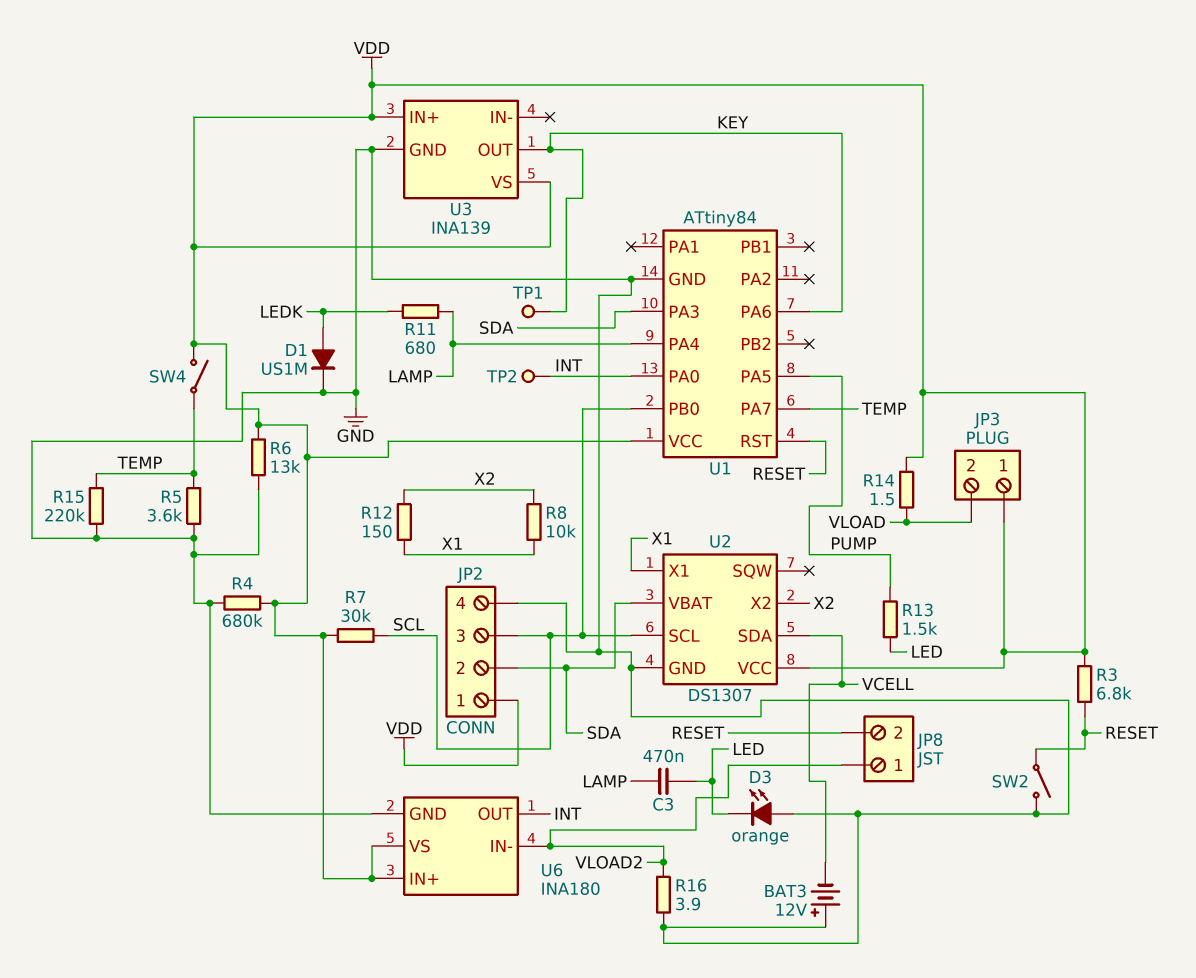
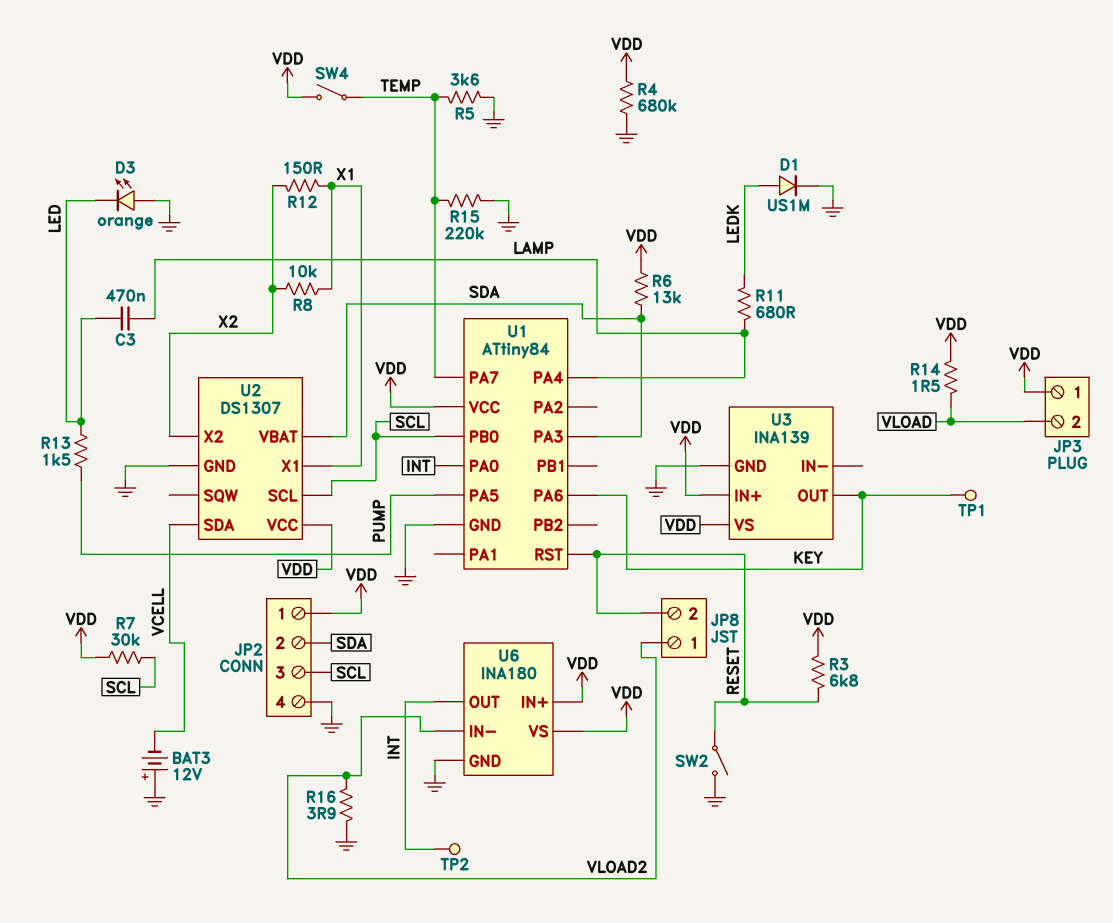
R6: 13k (GND, VDD) -> 13k (SDA, VDD)

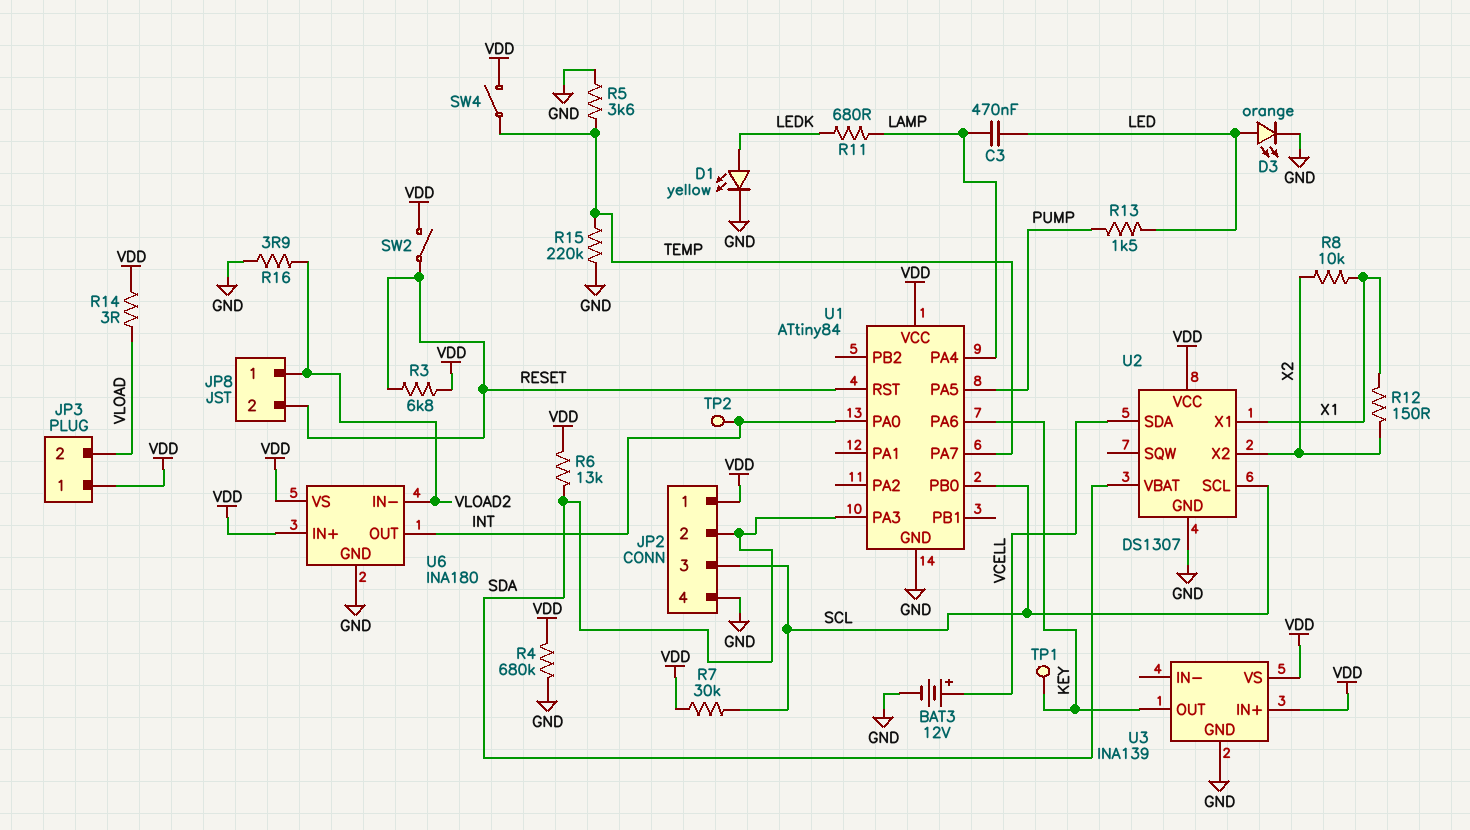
BAT3: 12V (plus GND, minus VCELL) -> 12V (plus VCELL, minus GND)
D1: diode US1M (A LEDK, K GND) -> LED yellow (A LEDK, K GND)
D3: LED orange (A GND, K LED) -> LED orange (A LED, K GND)
R14: 1.5 (VDD, VLOAD) -> 3 (VDD, VLOAD)
SW2: switch (GND, RESET) -> switch (RESET, VDD)

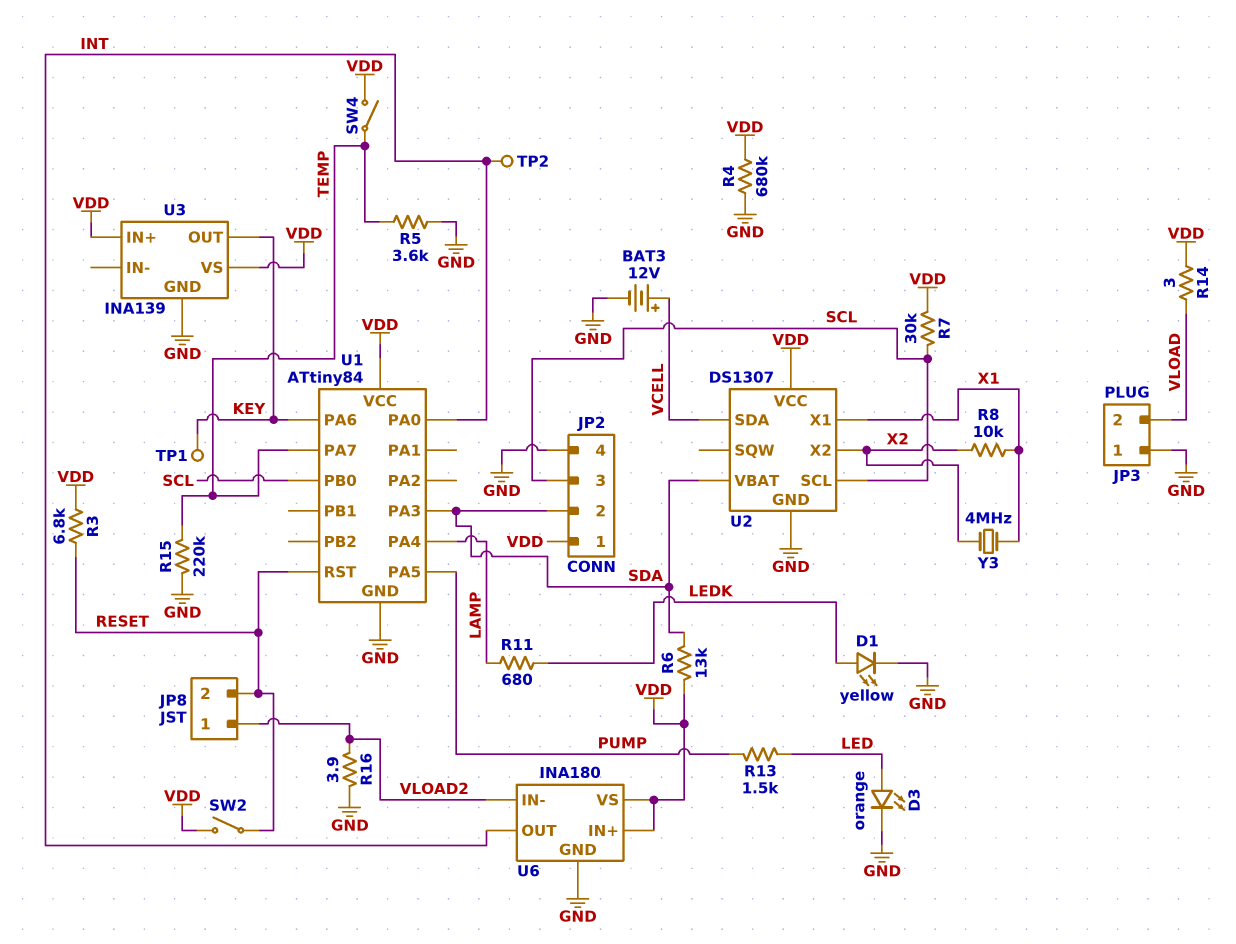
C3: 470nF (LAMP, LED) -> none
JP3 pin 1: VDD -> GND
R12: 150 (X1, X2) -> none
Y3: none -> 4MHz (X1, X2)

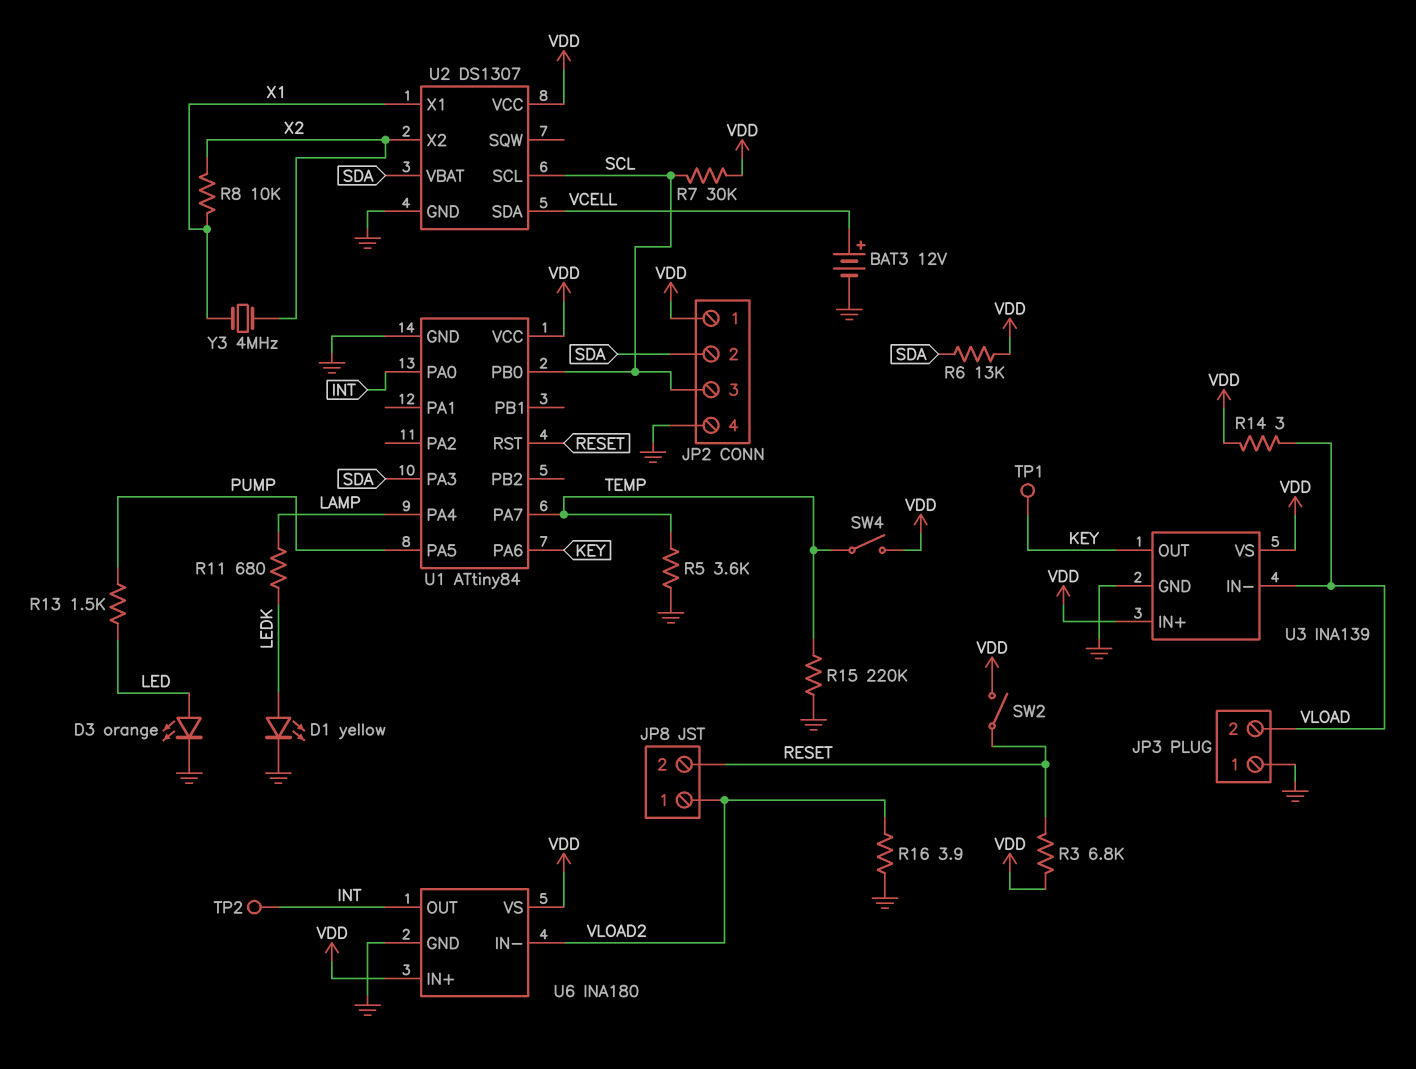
R4: 680k (GND, VDD) -> none
U3 pin IN-: none -> VLOAD

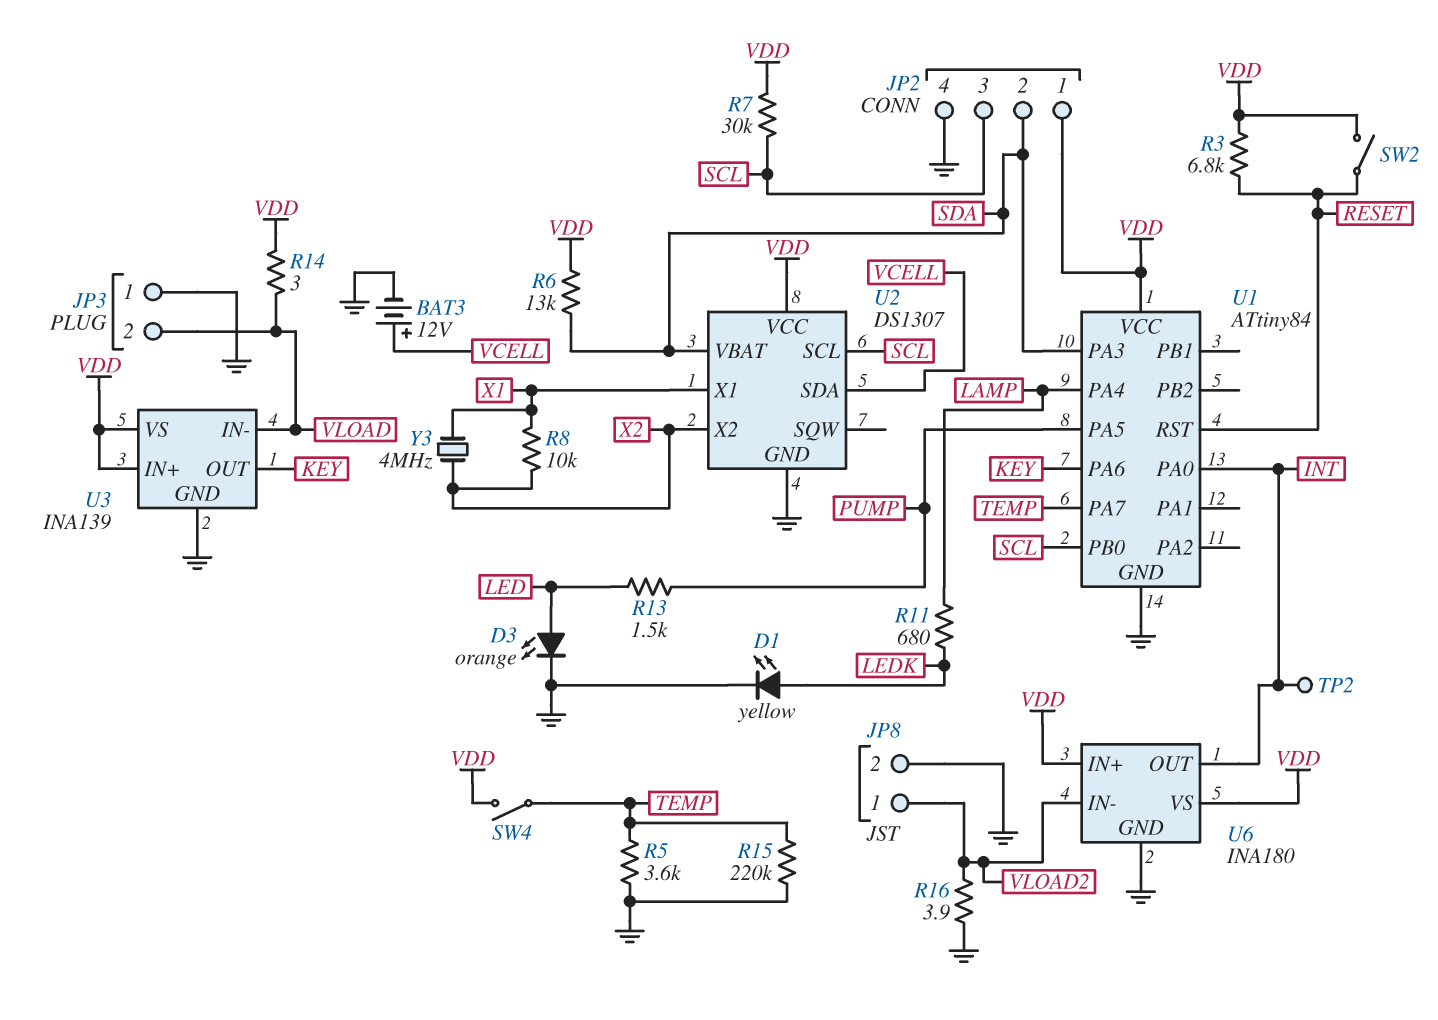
JP8 pin 2: RESET -> GND
TP1: test point (KEY) -> none

